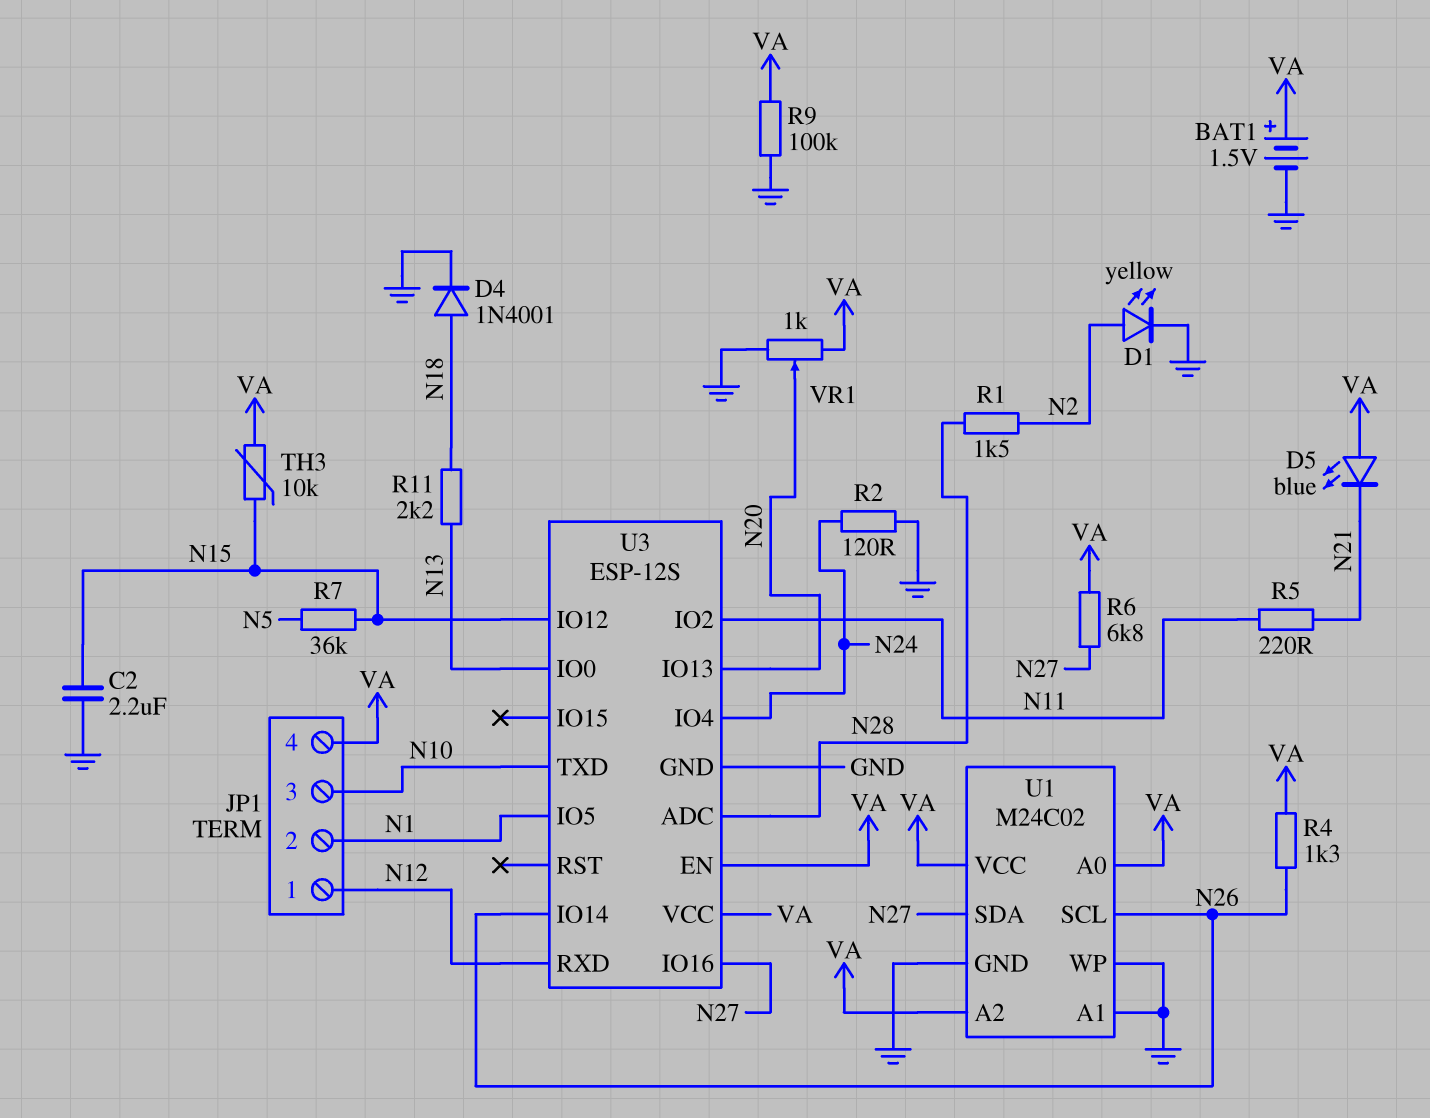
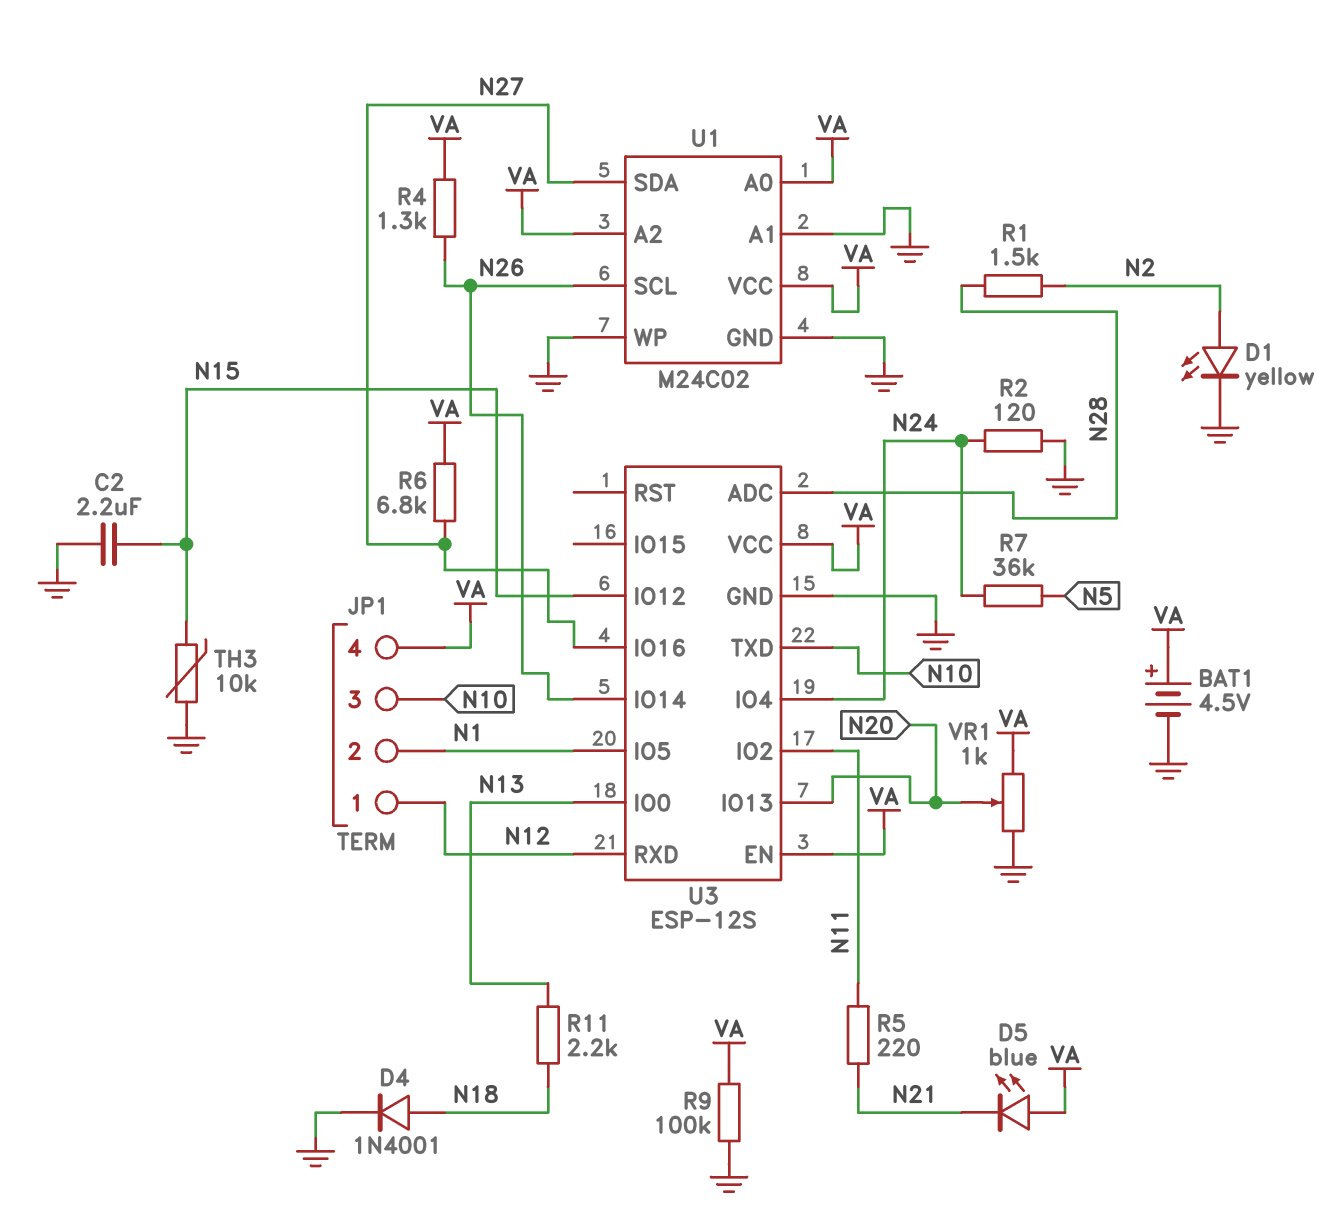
BAT1: 1.5V (plus VA, minus GND) -> 4.5V (plus VA, minus GND)
R7: 36k (N5, N15) -> 36k (N5, N24)
TH3: 10k (N15, VA) -> 10k (GND, N15)

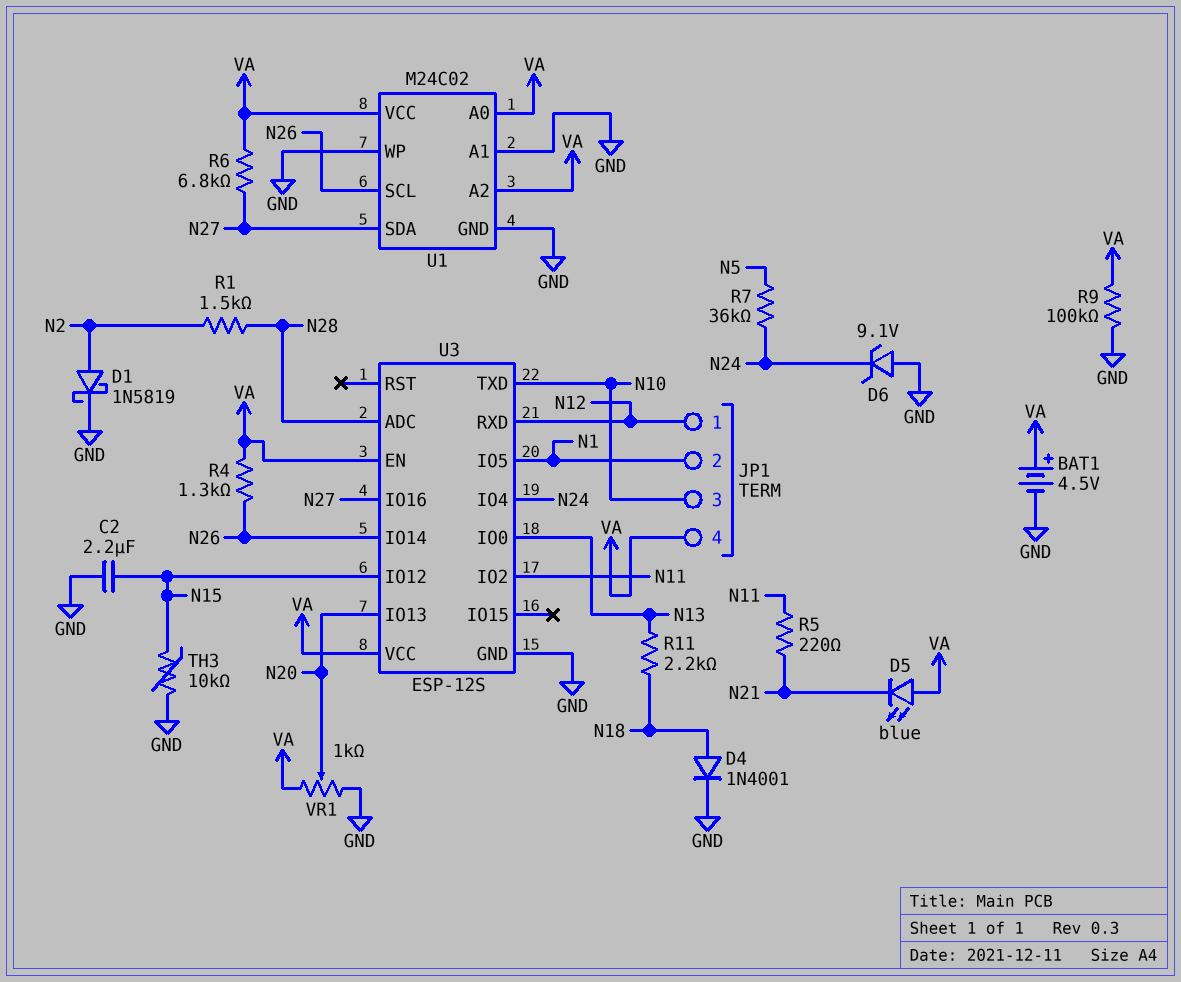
D1: LED yellow (A N2, K GND) -> schottky 1N5819 (A N2, K GND)
D6: none -> zener 9.1V (A GND, K N24)
R2: 120 (GND, N24) -> none

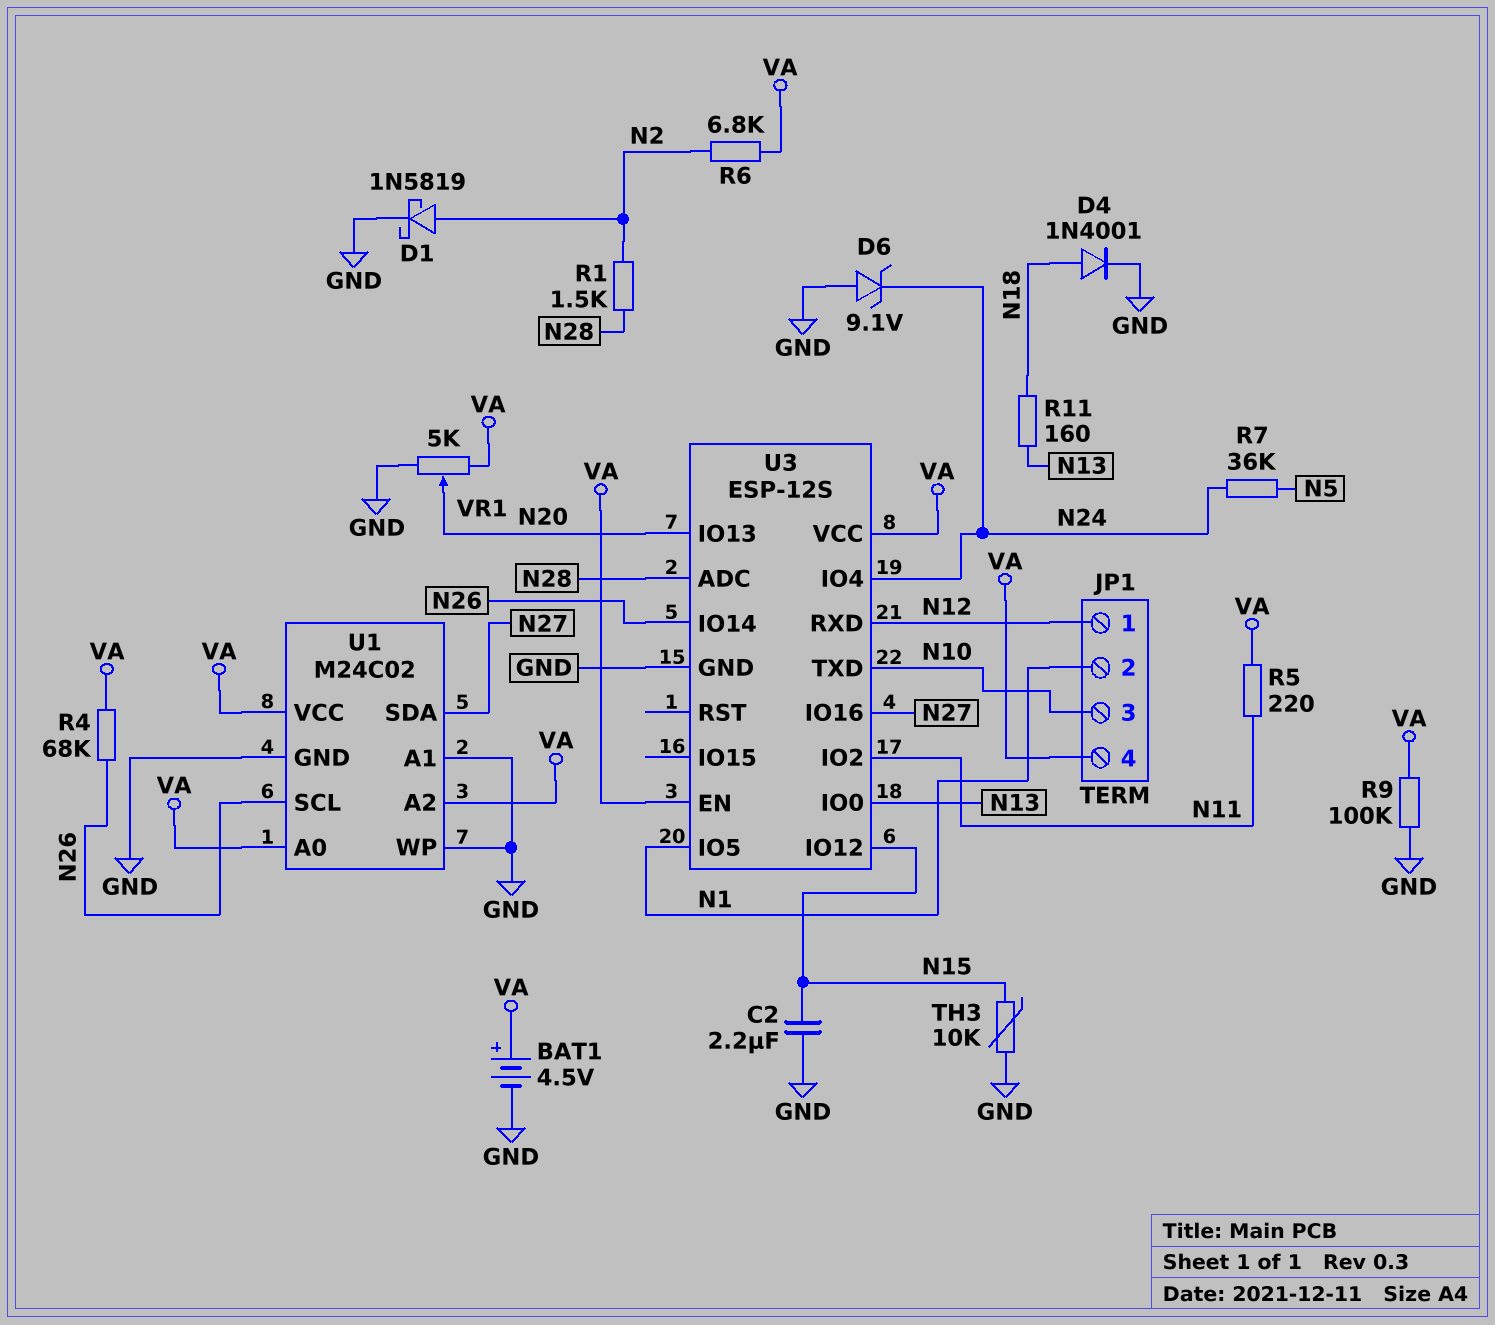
D5: LED blue (A VA, K N21) -> none
R4: 1.3k (N26, VA) -> 68k (N26, VA)
R5: 220 (N11, N21) -> 220 (N11, VA)
R6: 6.8k (N27, VA) -> 6.8k (N2, VA)
R11: 2.2k (N13, N18) -> 160 (N13, N18)
VR1: 1k (GND, VA, wiper N20) -> 5k (GND, VA, wiper N20)

